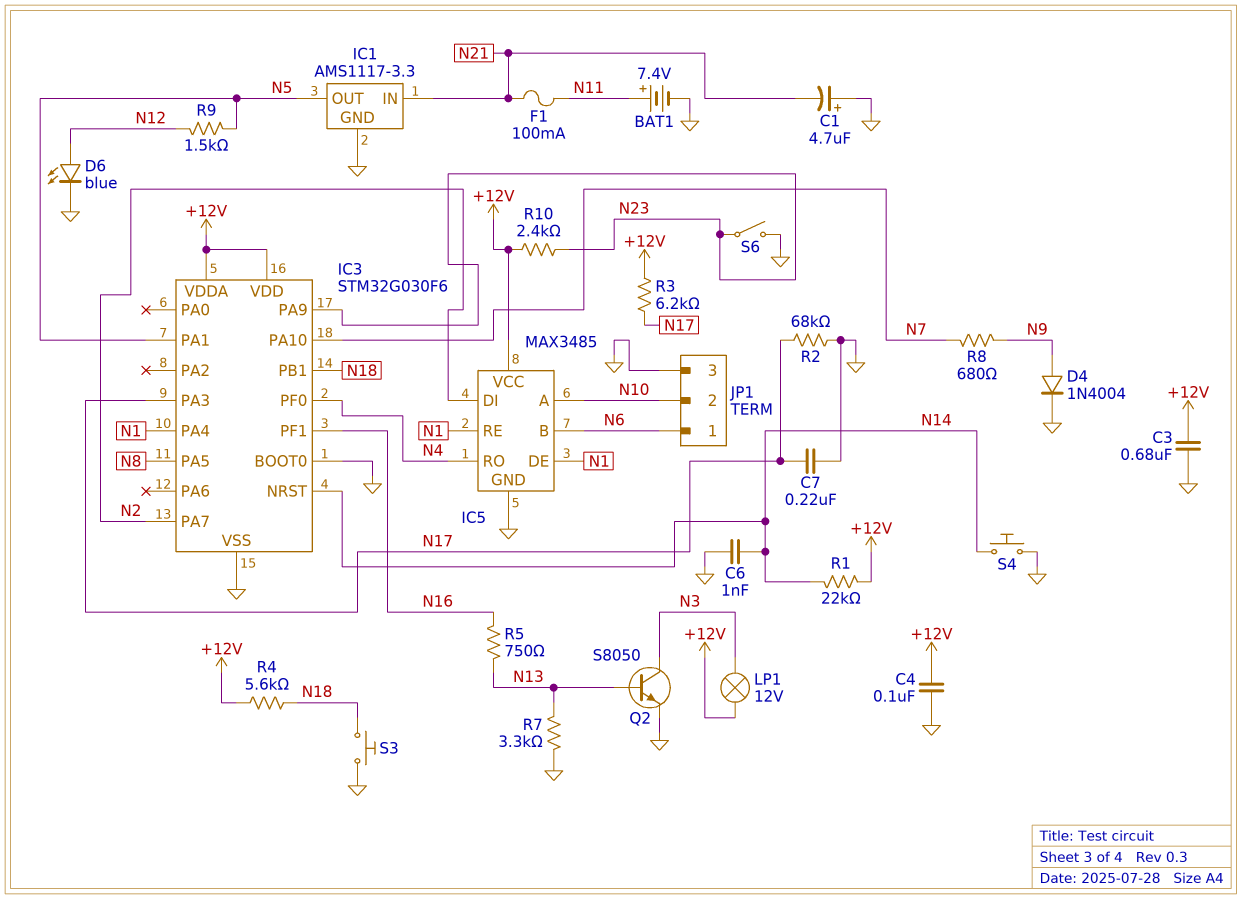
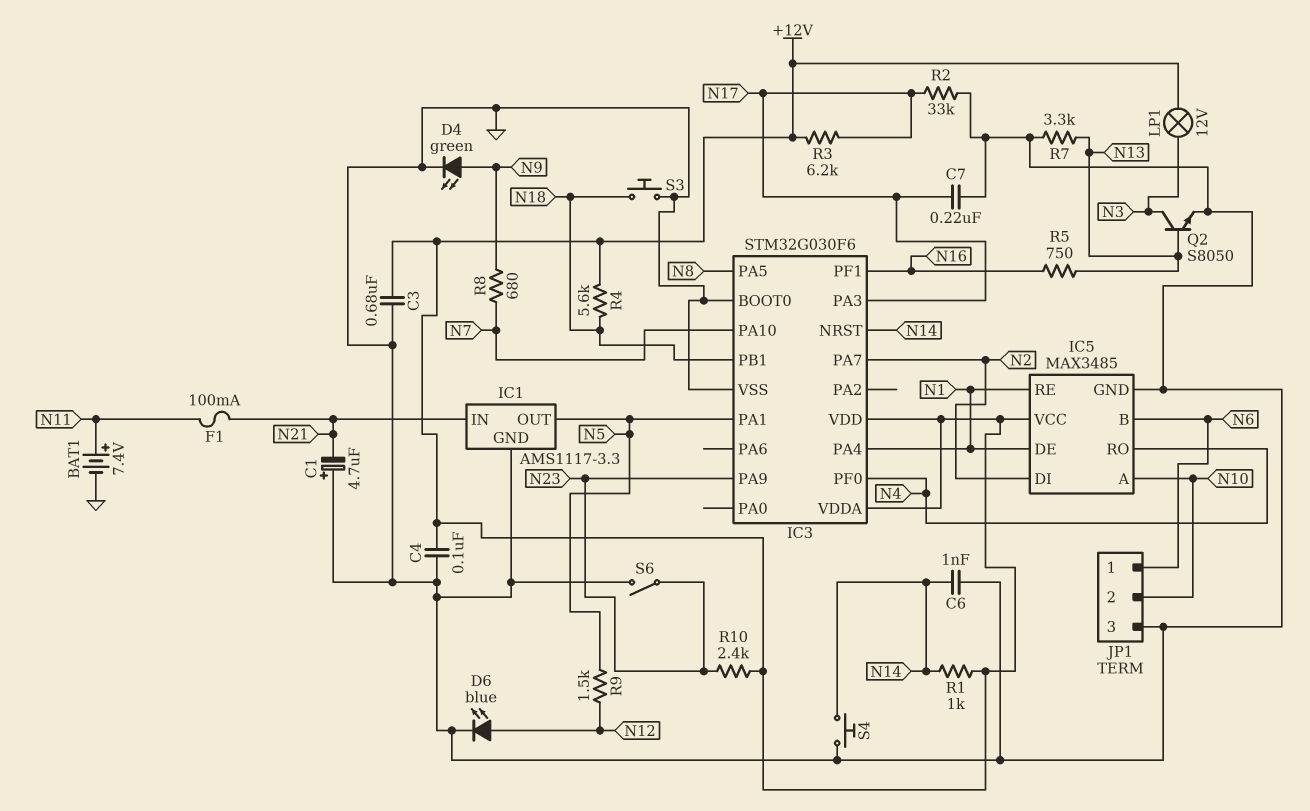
D4: diode 1N4004 (A N9, K GND) -> LED green (A N9, K GND)
R1: 22k (+12V, N14) -> 1k (+12V, N14)
R2: 68k (GND, N17) -> 33k (GND, N17)

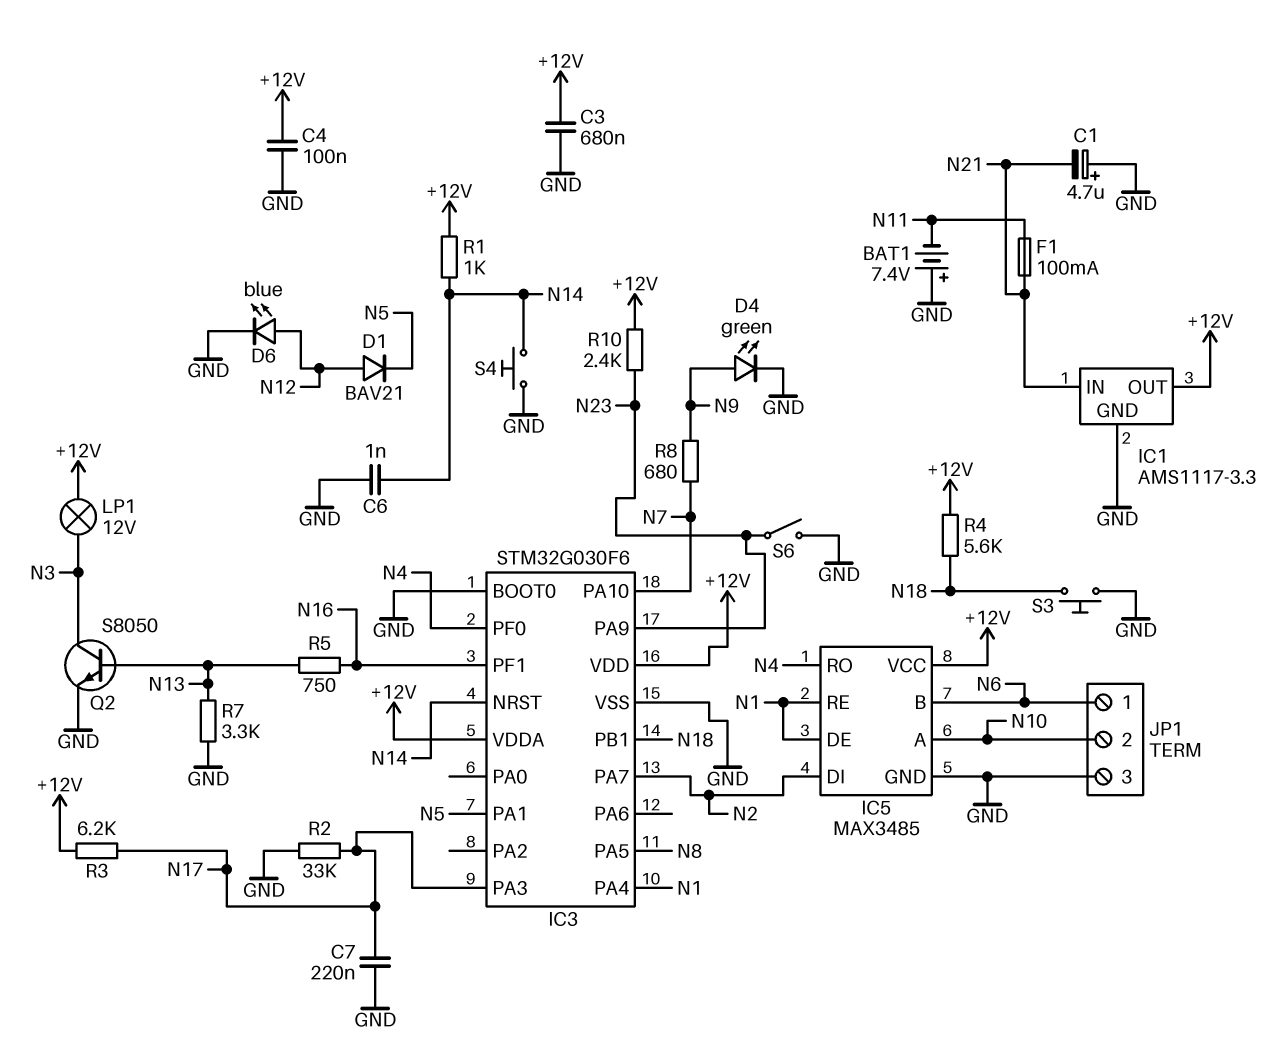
BAT1: 7.4V (plus N11, minus GND) -> 7.4V (plus GND, minus N11)
D1: none -> diode BAV21 (A N12, K N5)
IC1 pin OUT: N5 -> +12V
R9: 1.5k (N5, N12) -> none

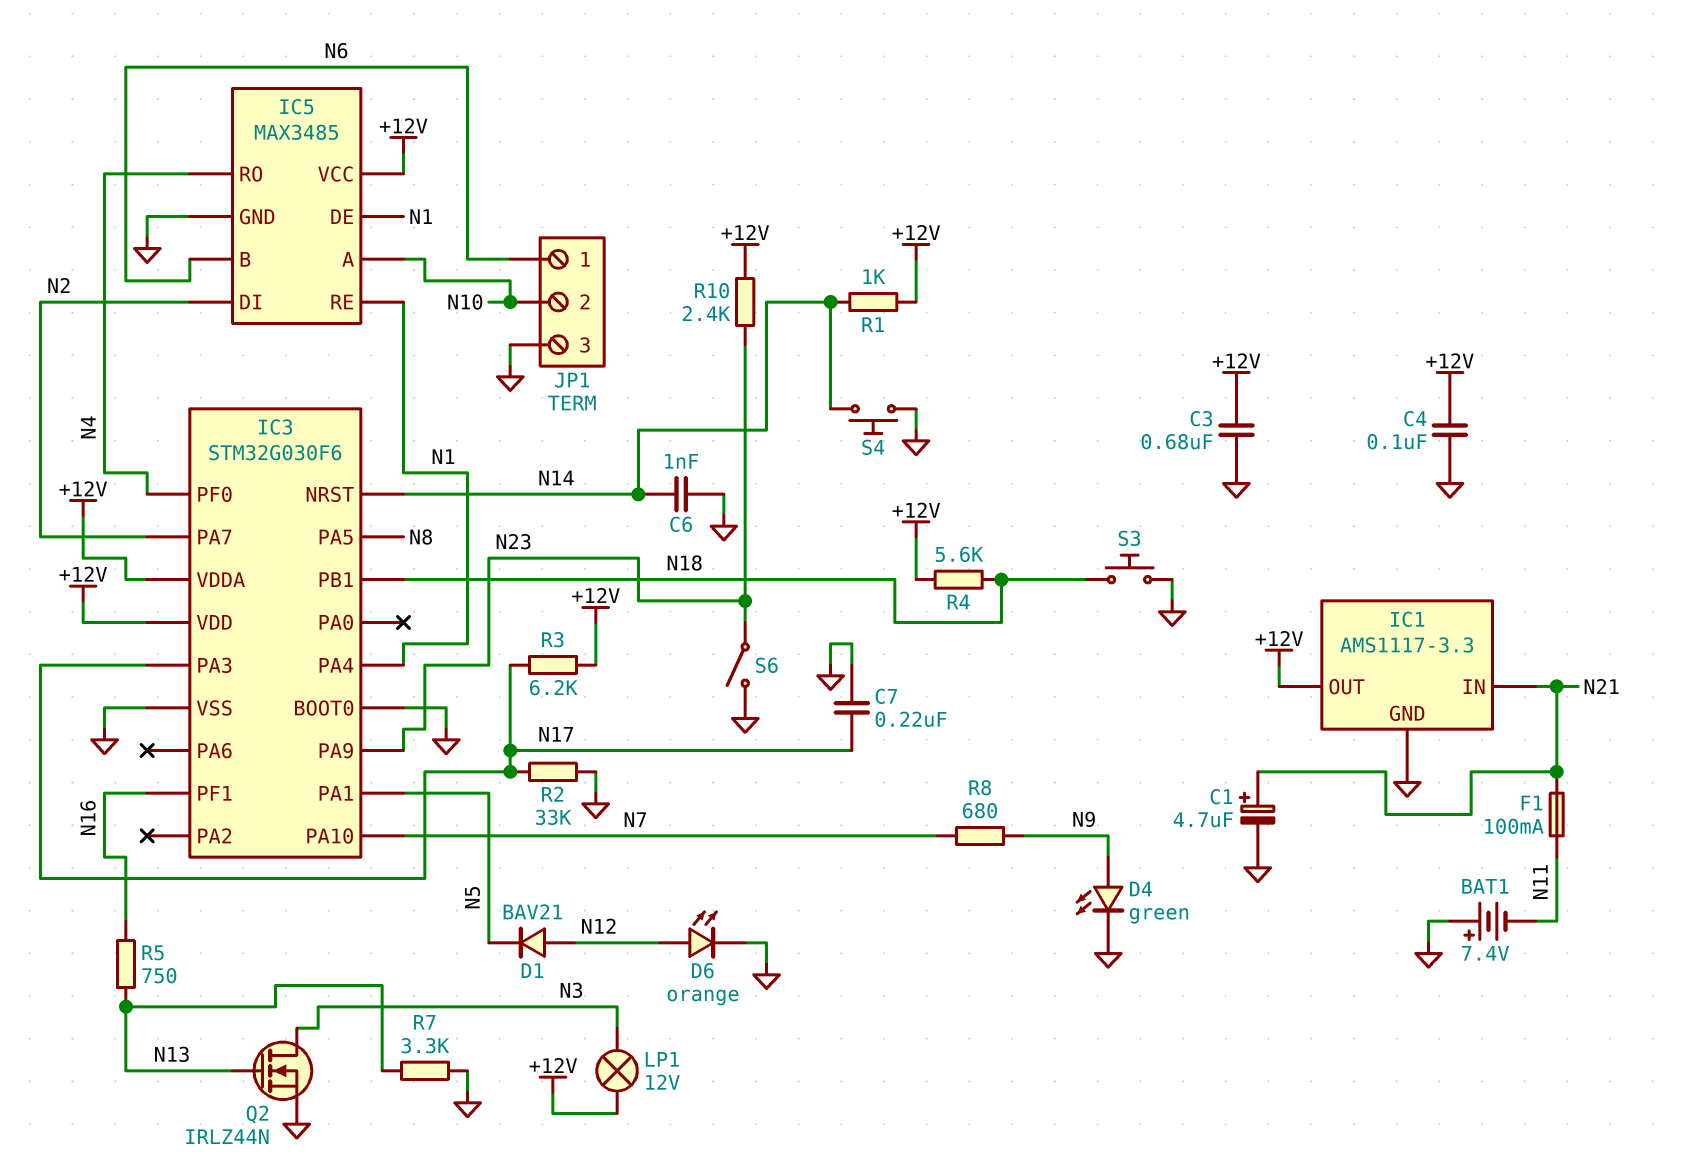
C1: 4.7uF (plus GND, minus N21) -> 4.7uF (plus N21, minus GND)
D6: LED blue (A N12, K GND) -> LED orange (A N12, K GND)
Q2: NPN S8050 (B N13, C N3, E GND) -> NMOS IRLZ44N (G N13, D N3, S GND)

